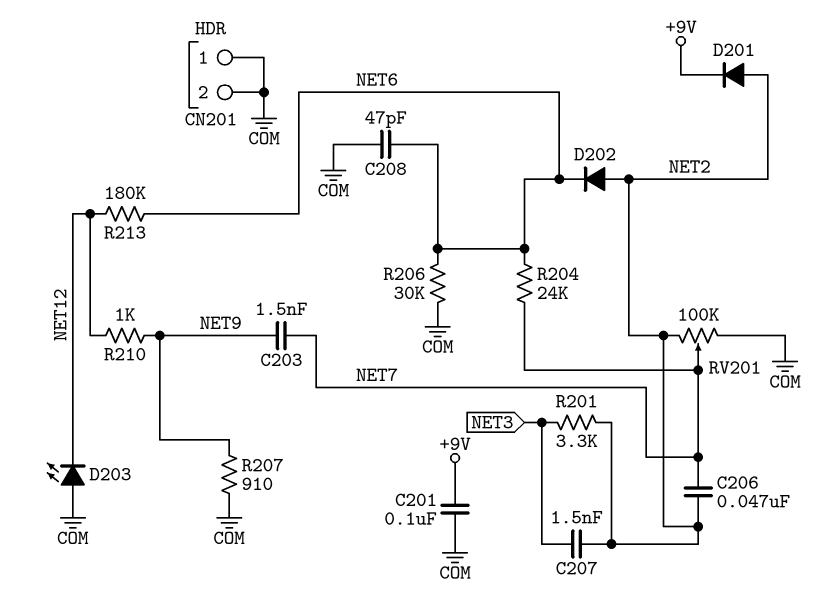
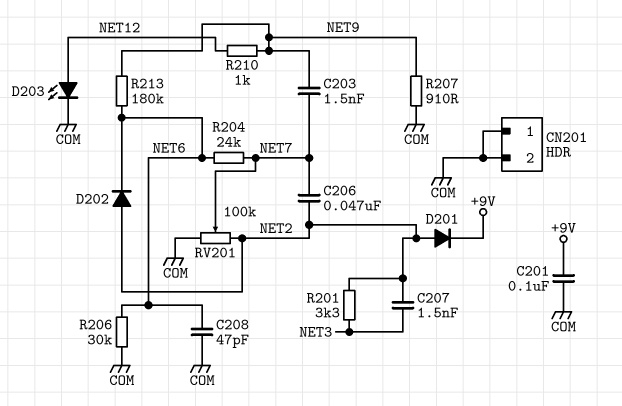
D203: LED (A COM, K NET12) -> LED (A NET12, K COM)
R213: 180k (NET6, NET12) -> 180k (NET6, NET9)

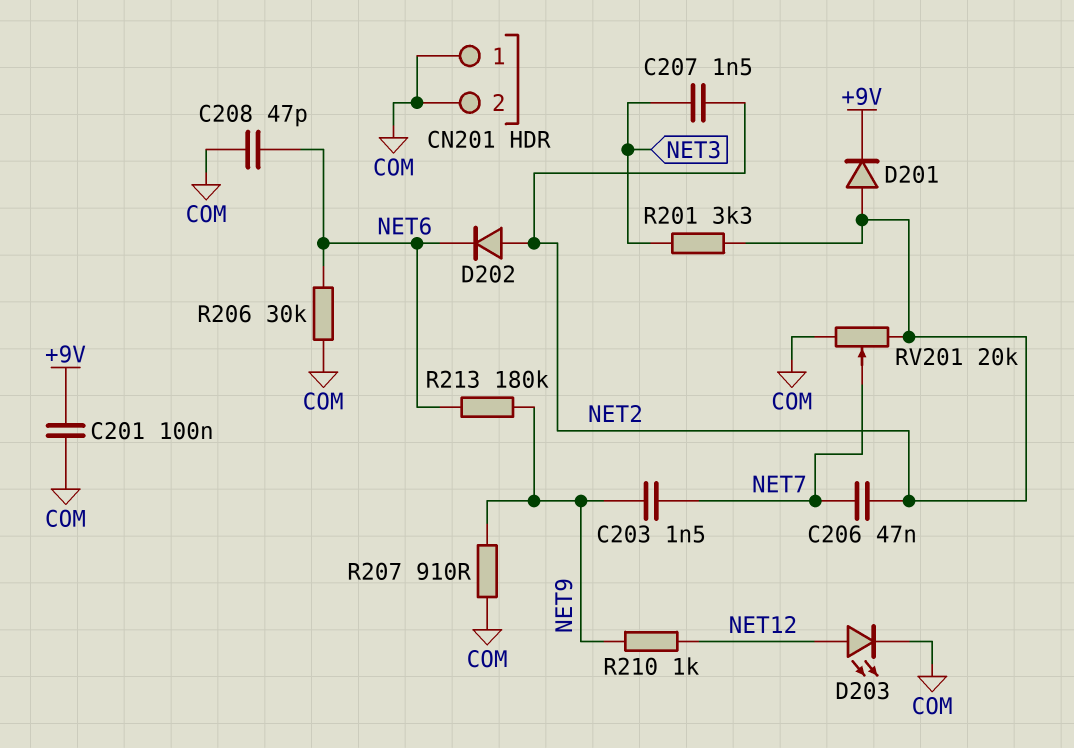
R204: 24k (NET6, NET7) -> none
RV201: 100k (COM, NET2, wiper NET7) -> 20k (COM, NET2, wiper NET7)

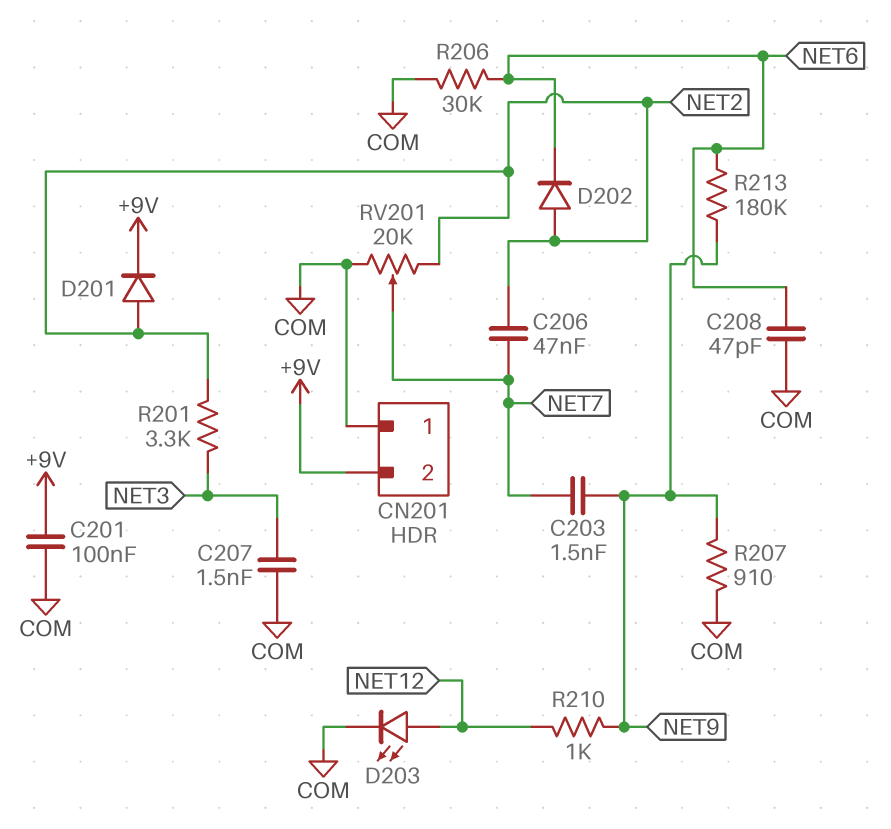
C207: 1.5nF (NET2, NET3) -> 1.5nF (COM, NET3)
CN201 pin 2: COM -> +9V

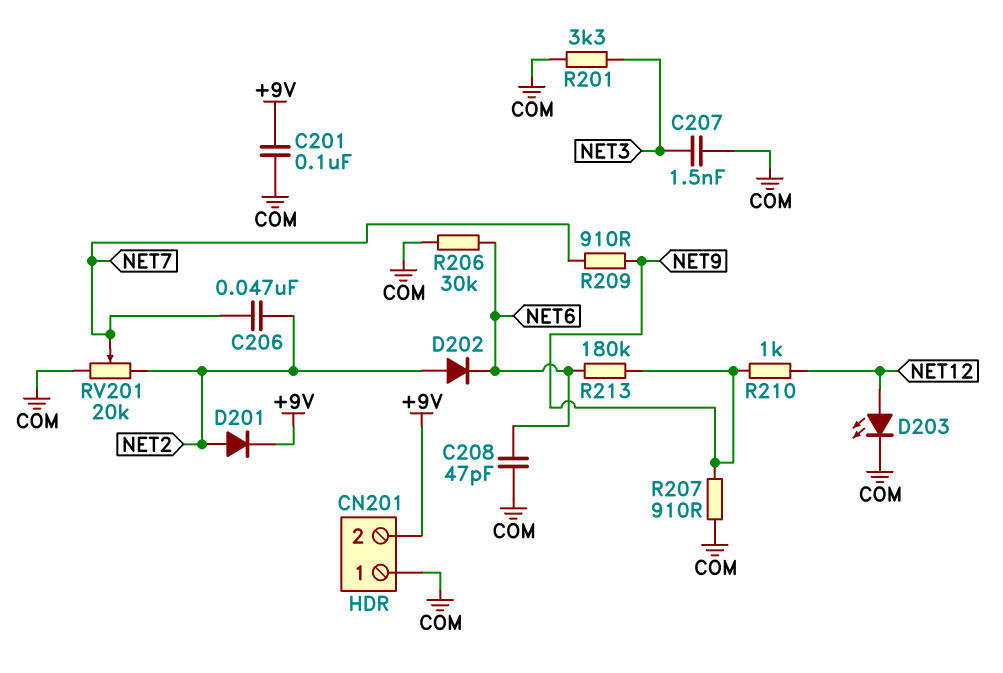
C203: 1.5nF (NET7, NET9) -> none
R201: 3.3k (NET2, NET3) -> 3.3k (COM, NET3)
R209: none -> 910 (NET7, NET9)

